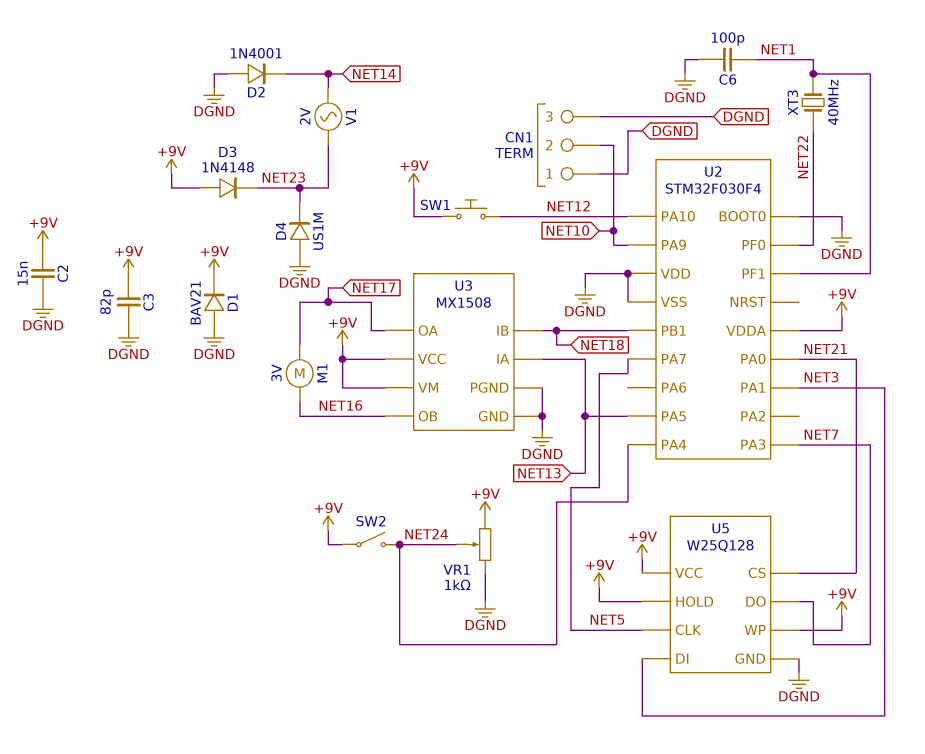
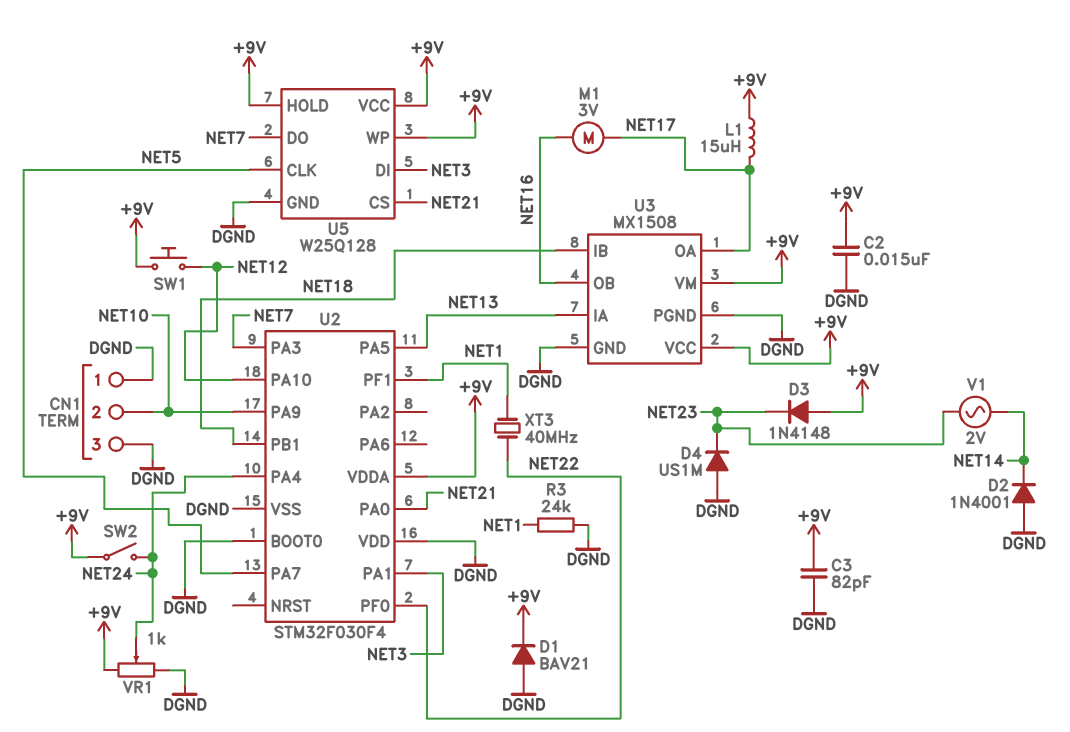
C6: 100pF (DGND, NET1) -> none
L1: none -> 15uH (+9V, NET17)
R3: none -> 24k (DGND, NET1)

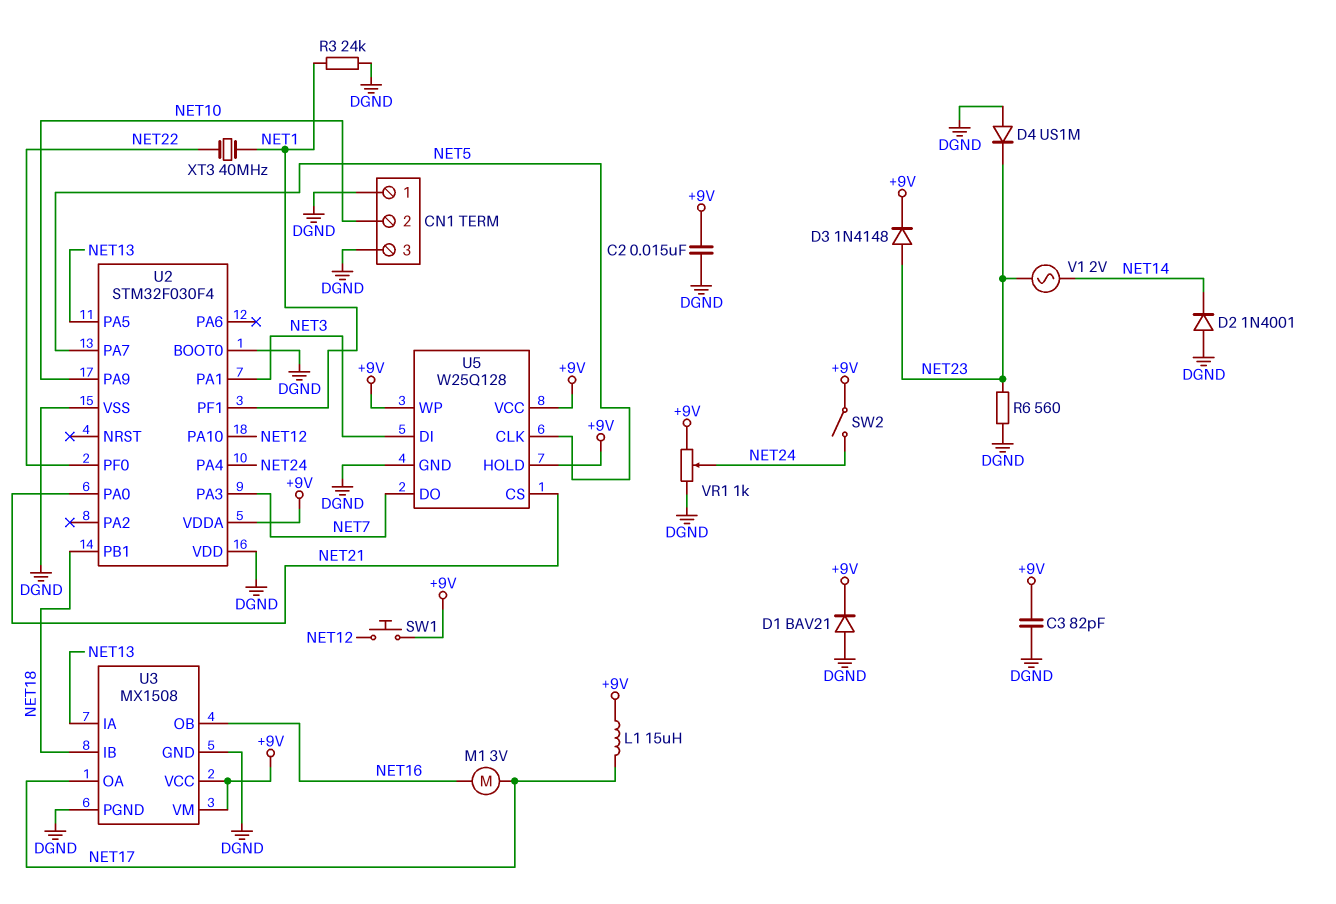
D3: diode 1N4148 (A +9V, K NET23) -> diode 1N4148 (A NET23, K +9V)
R6: none -> 560 (DGND, NET23)

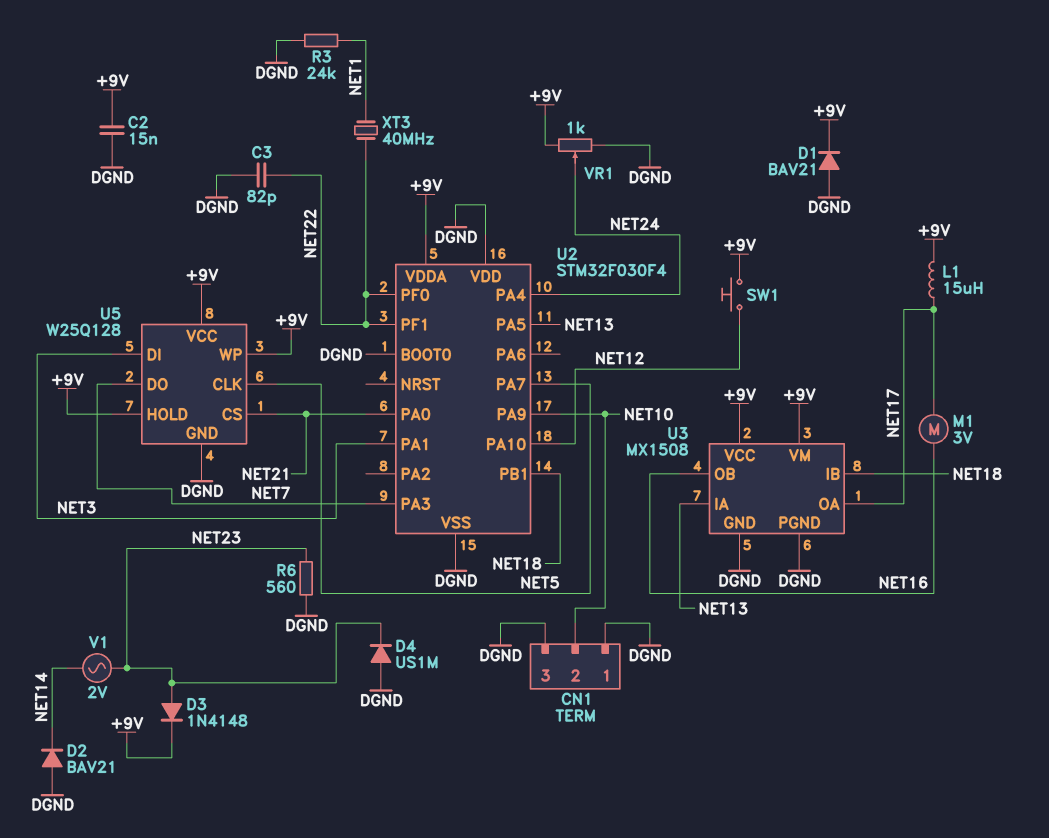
C3: 82pF (+9V, DGND) -> 82pF (DGND, NET22)
D2: diode 1N4001 (A DGND, K NET14) -> diode BAV21 (A DGND, K NET14)
SW2: switch (+9V, NET24) -> none
U2 pin PF1: NET1 -> NET22

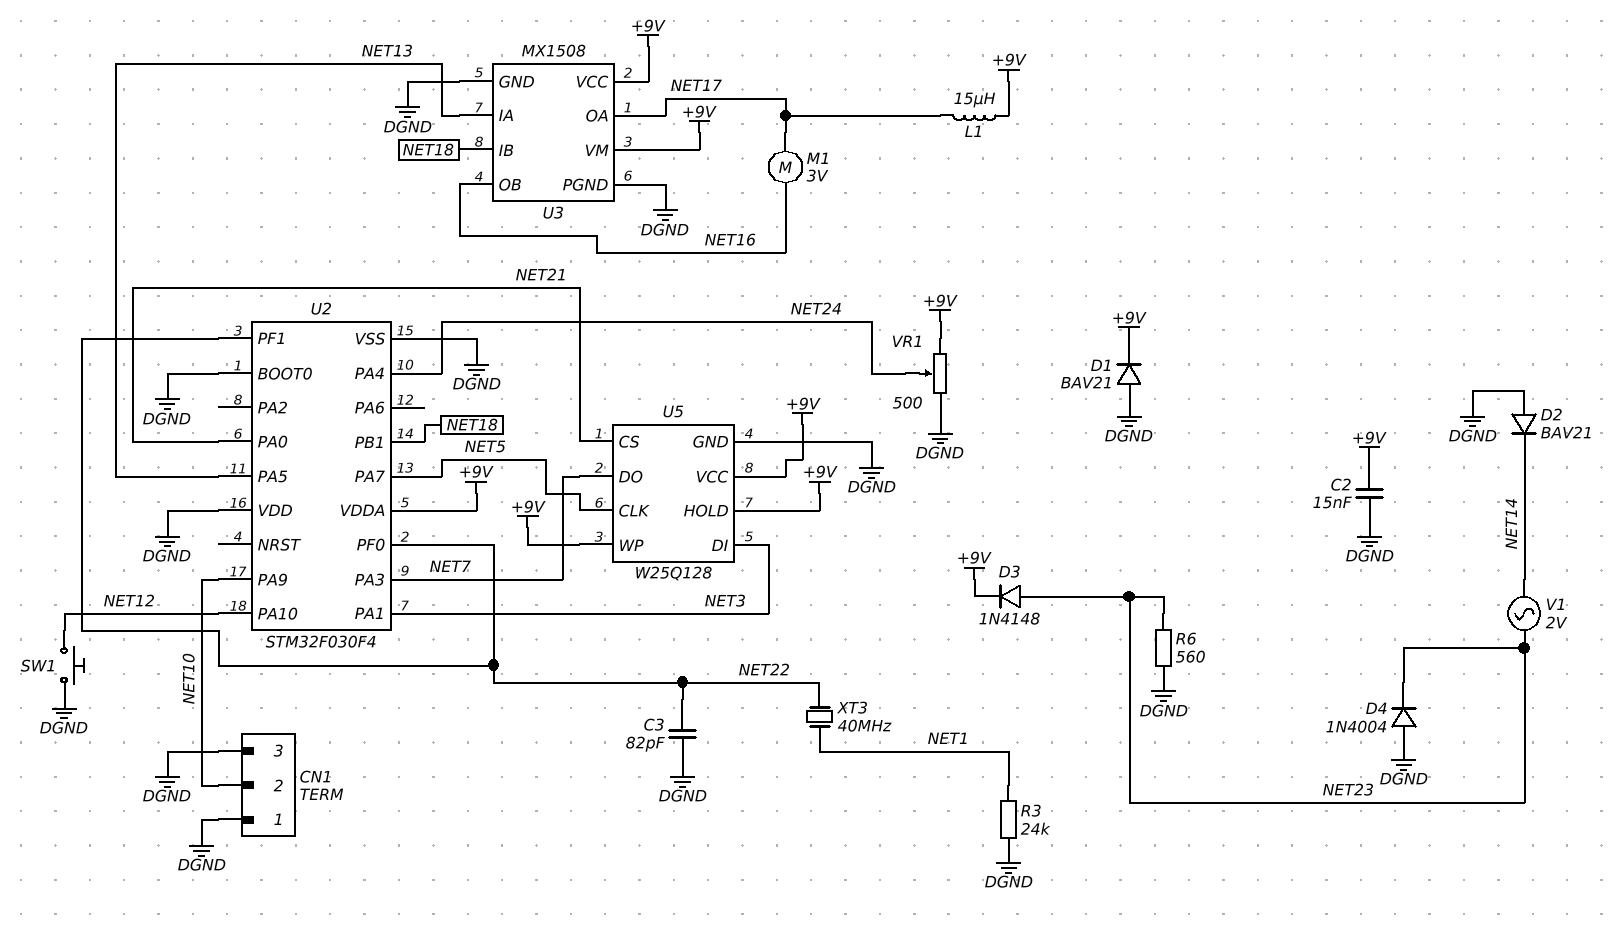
D4: diode US1M (A DGND, K NET23) -> diode 1N4004 (A DGND, K NET23)
SW1: button (+9V, NET12) -> button (DGND, NET12)
VR1: 1k (+9V, DGND, wiper NET24) -> 500 (+9V, DGND, wiper NET24)

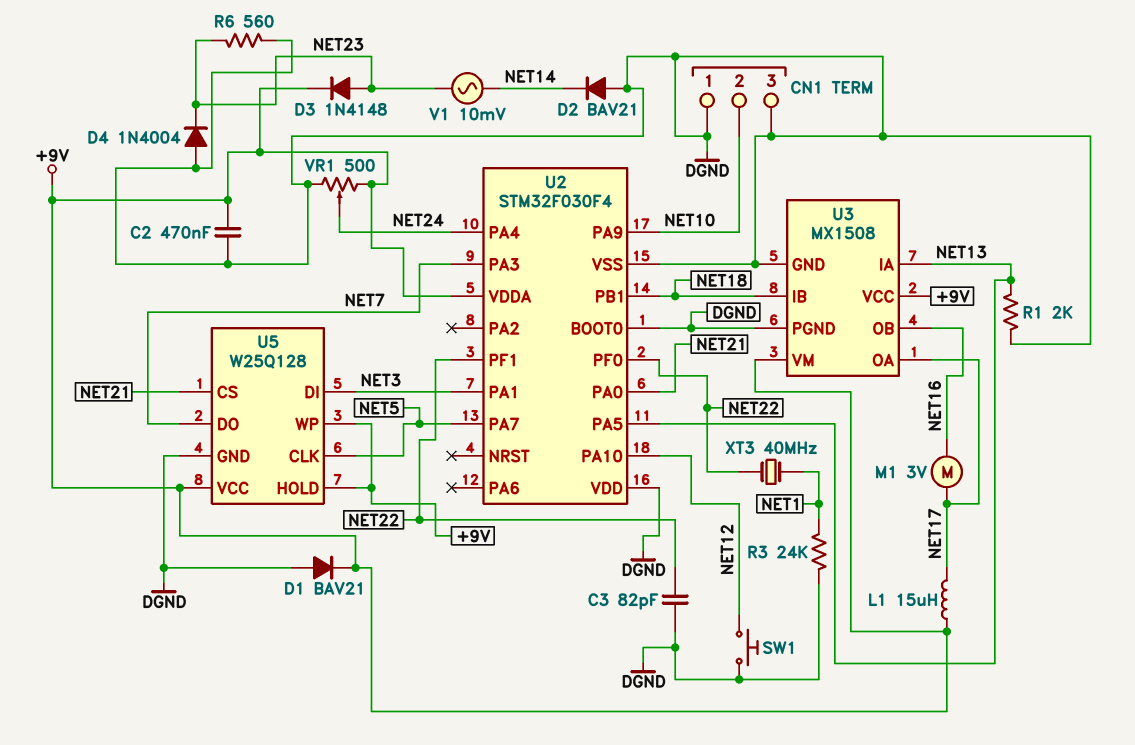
C2: 15nF (+9V, DGND) -> 470nF (+9V, DGND)
R1: none -> 2k (DGND, NET13)
V1: AC 2V (NET14, NET23) -> AC 10mV (NET14, NET23)

